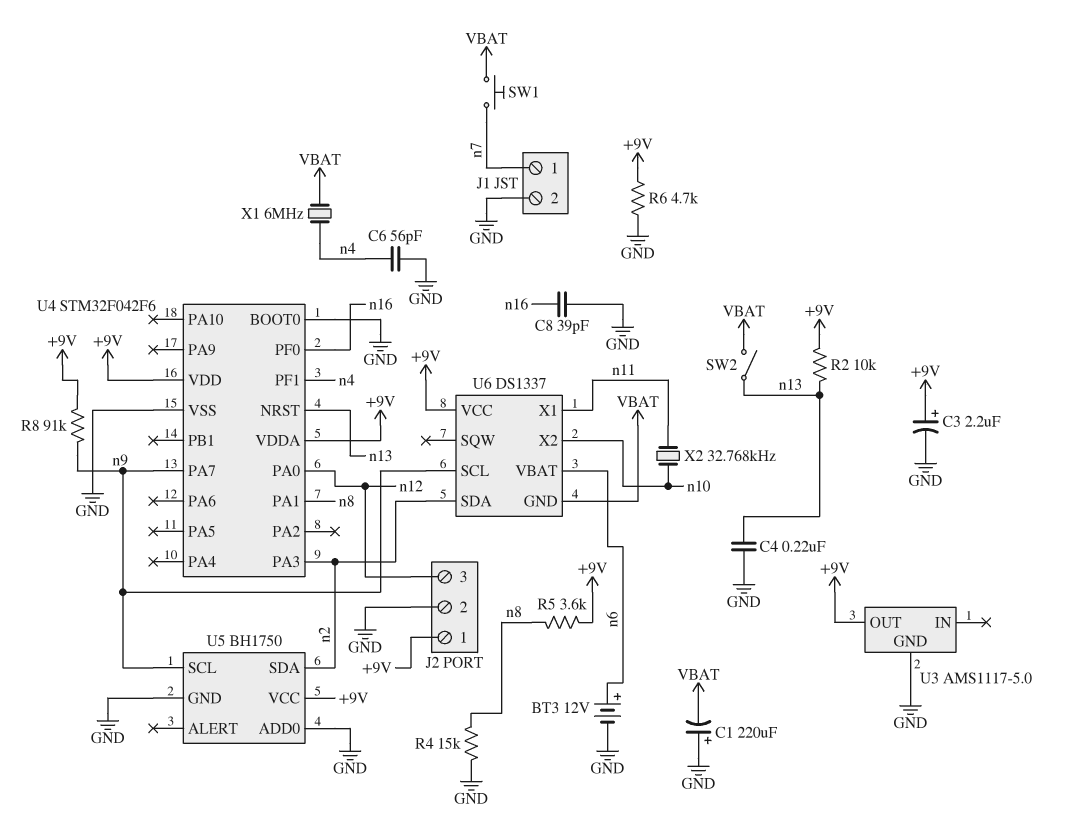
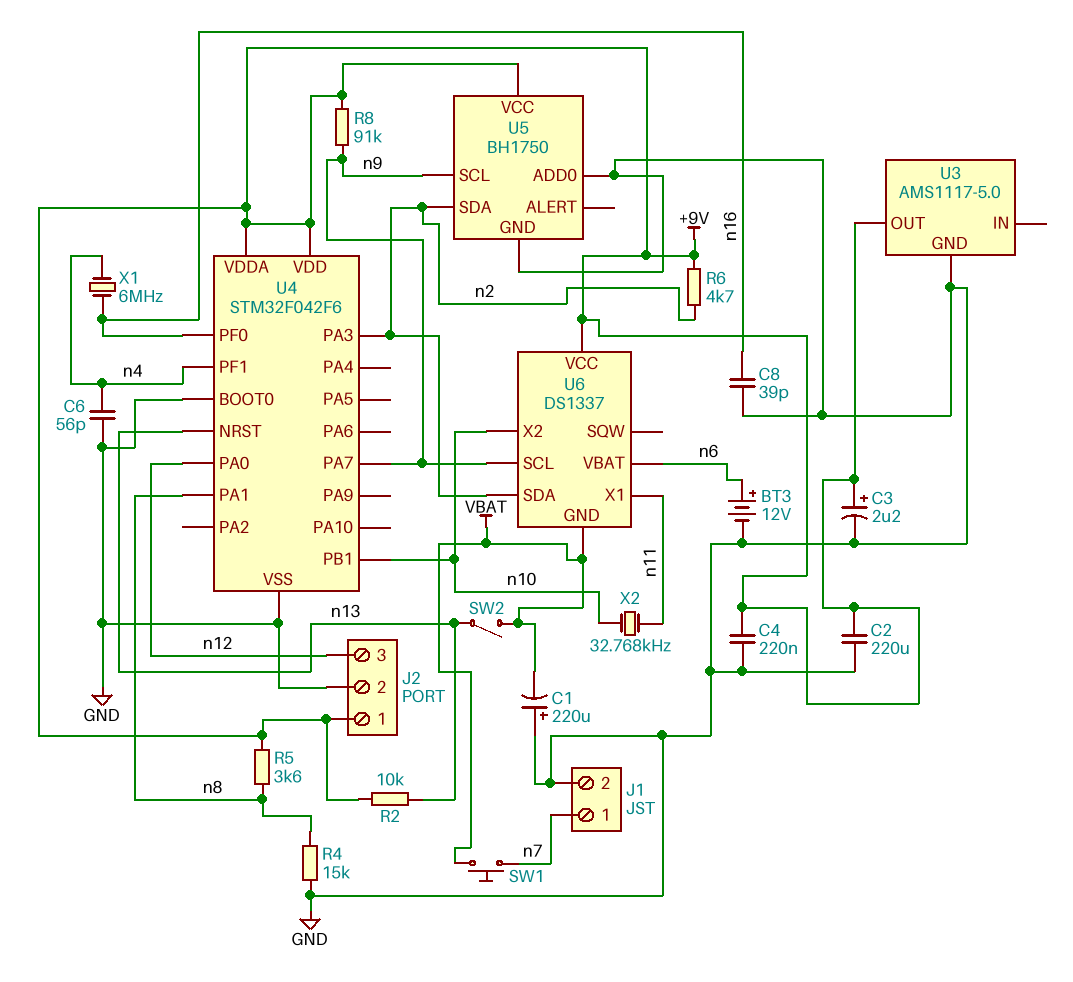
C2: none -> 220uF (+9V, GND)
C4: 220nF (GND, n13) -> 220nF (+9V, GND)
R6: 4.7k (+9V, GND) -> 4.7k (+9V, n2)
U4 pin PB1: none -> n10
X1: 6MHz (VBAT, n4) -> 6MHz (n4, n16)

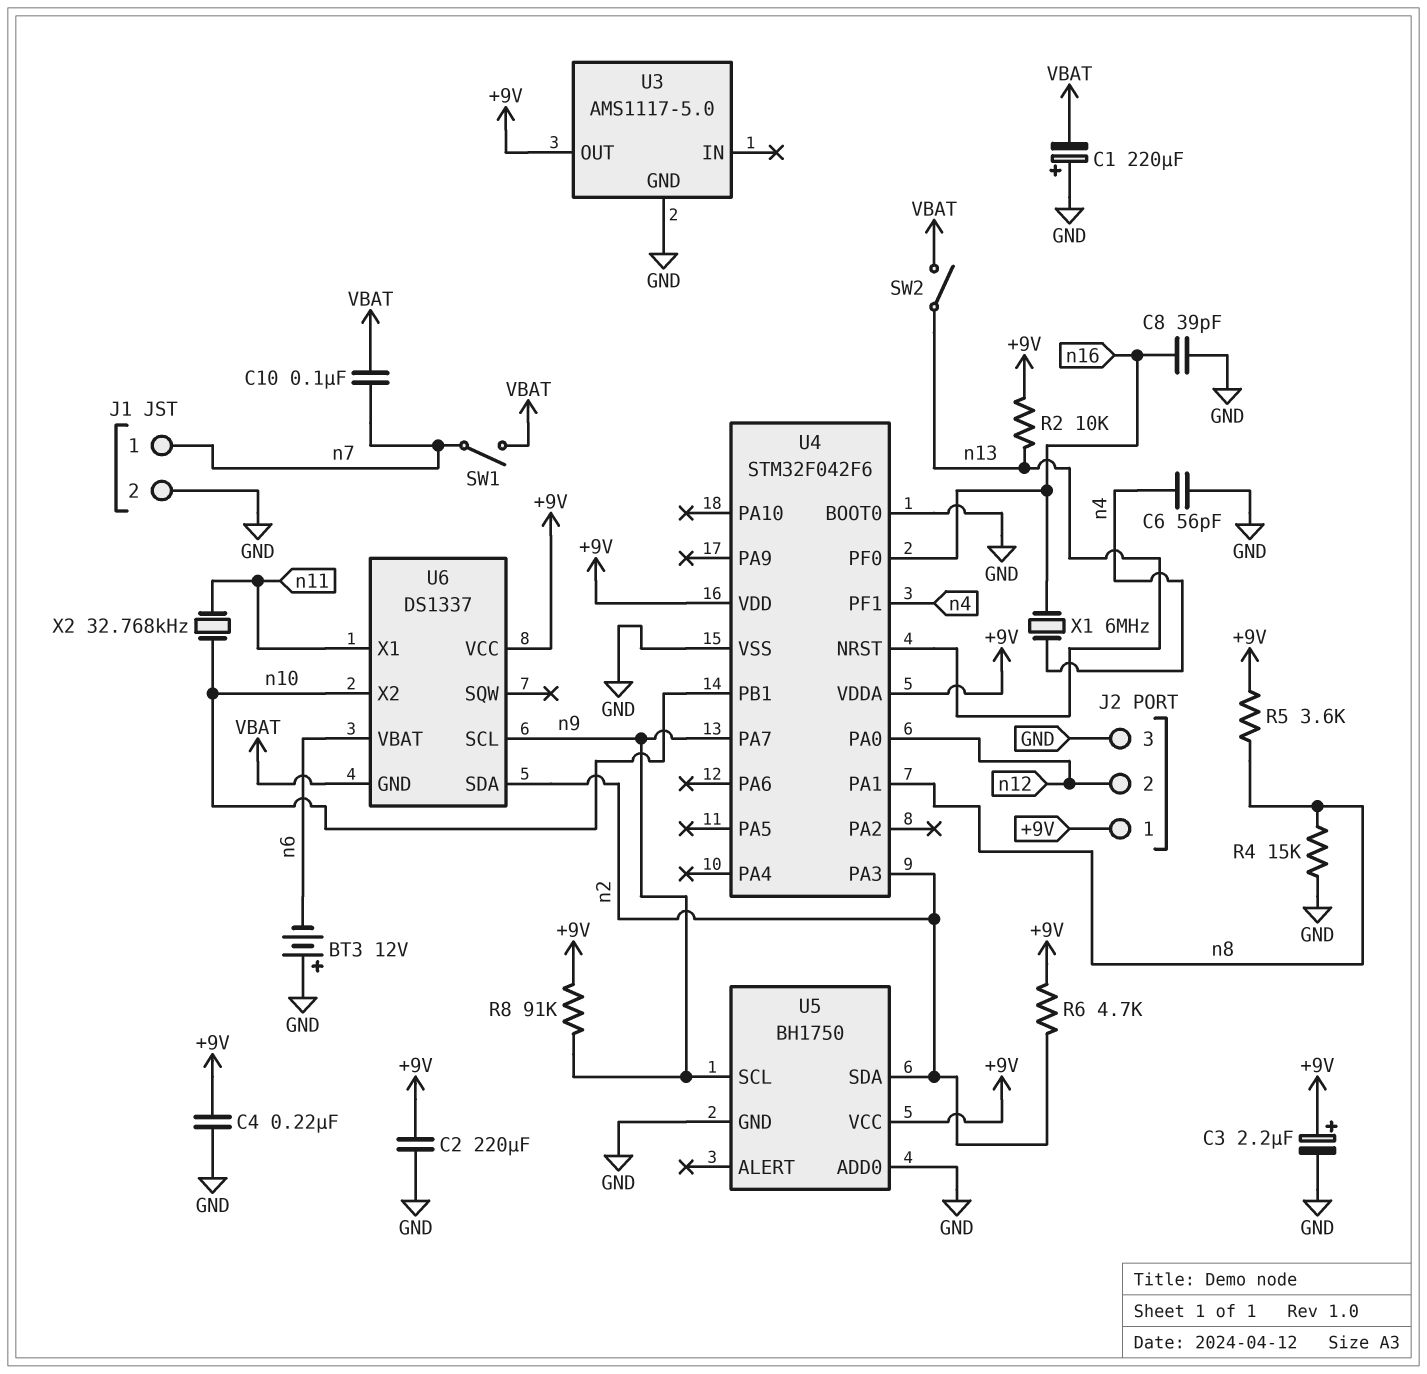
BT3: 12V (plus n6, minus GND) -> 12V (plus GND, minus n6)
C10: none -> 100nF (VBAT, n7)
J2 pin 2: GND -> n12
J2 pin 3: n12 -> GND
SW1: button (VBAT, n7) -> switch (VBAT, n7)

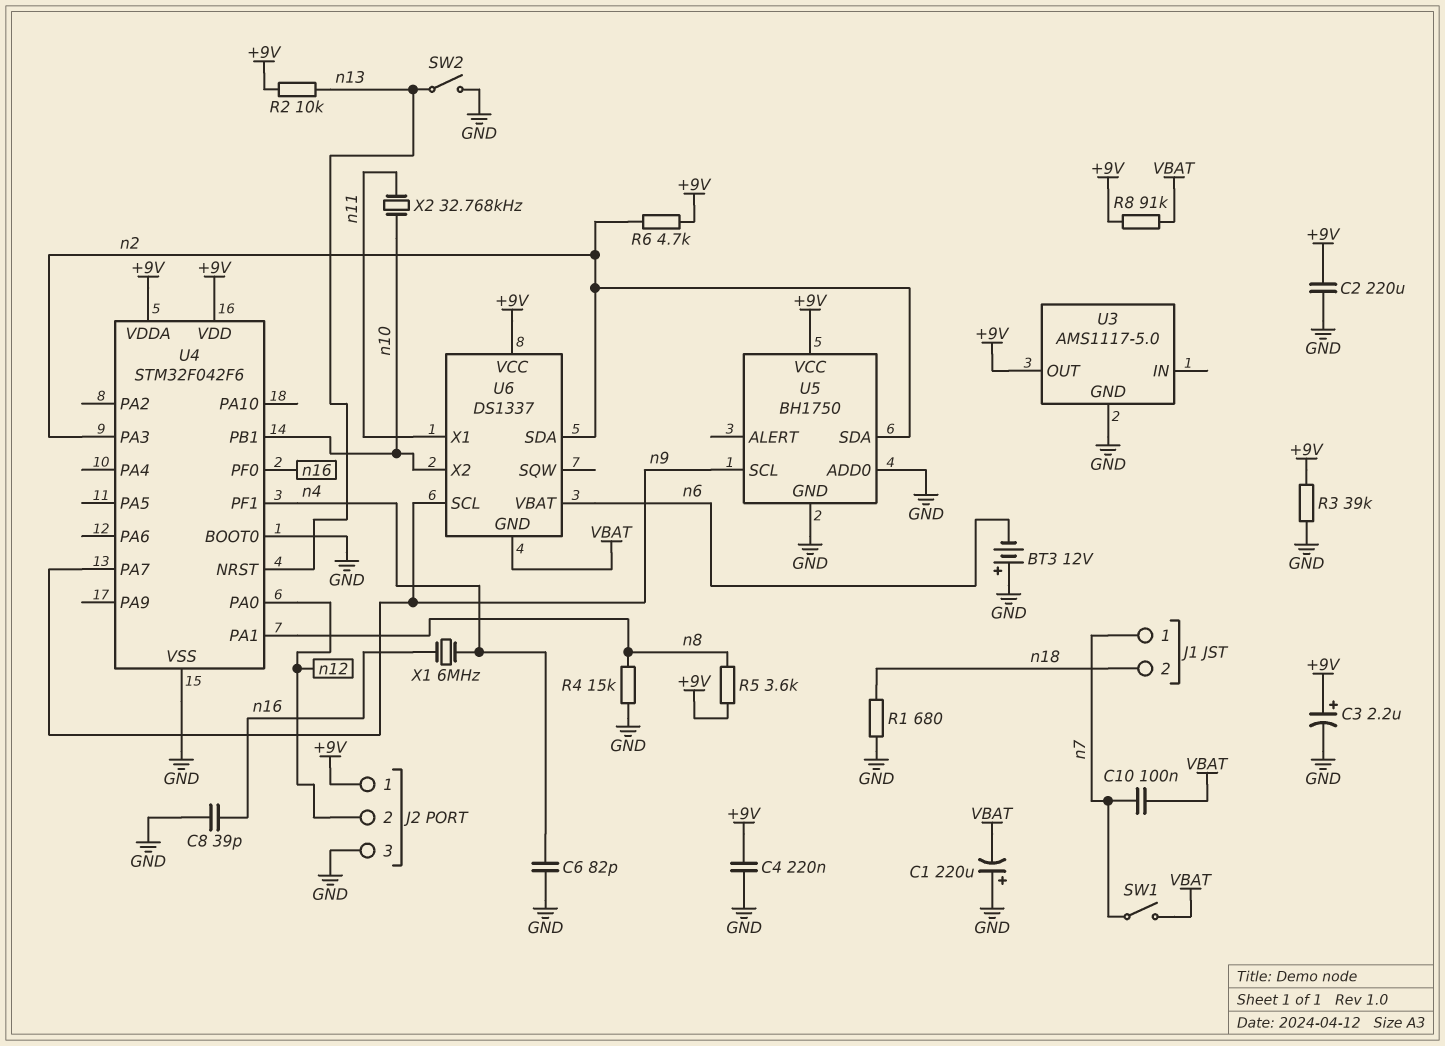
C6: 56pF (GND, n4) -> 82pF (GND, n4)
J1 pin 2: GND -> n18
R1: none -> 680 (GND, n18)
R3: none -> 39k (+9V, GND)
R8: 91k (+9V, n9) -> 91k (+9V, VBAT)
SW2: switch (VBAT, n13) -> switch (GND, n13)

